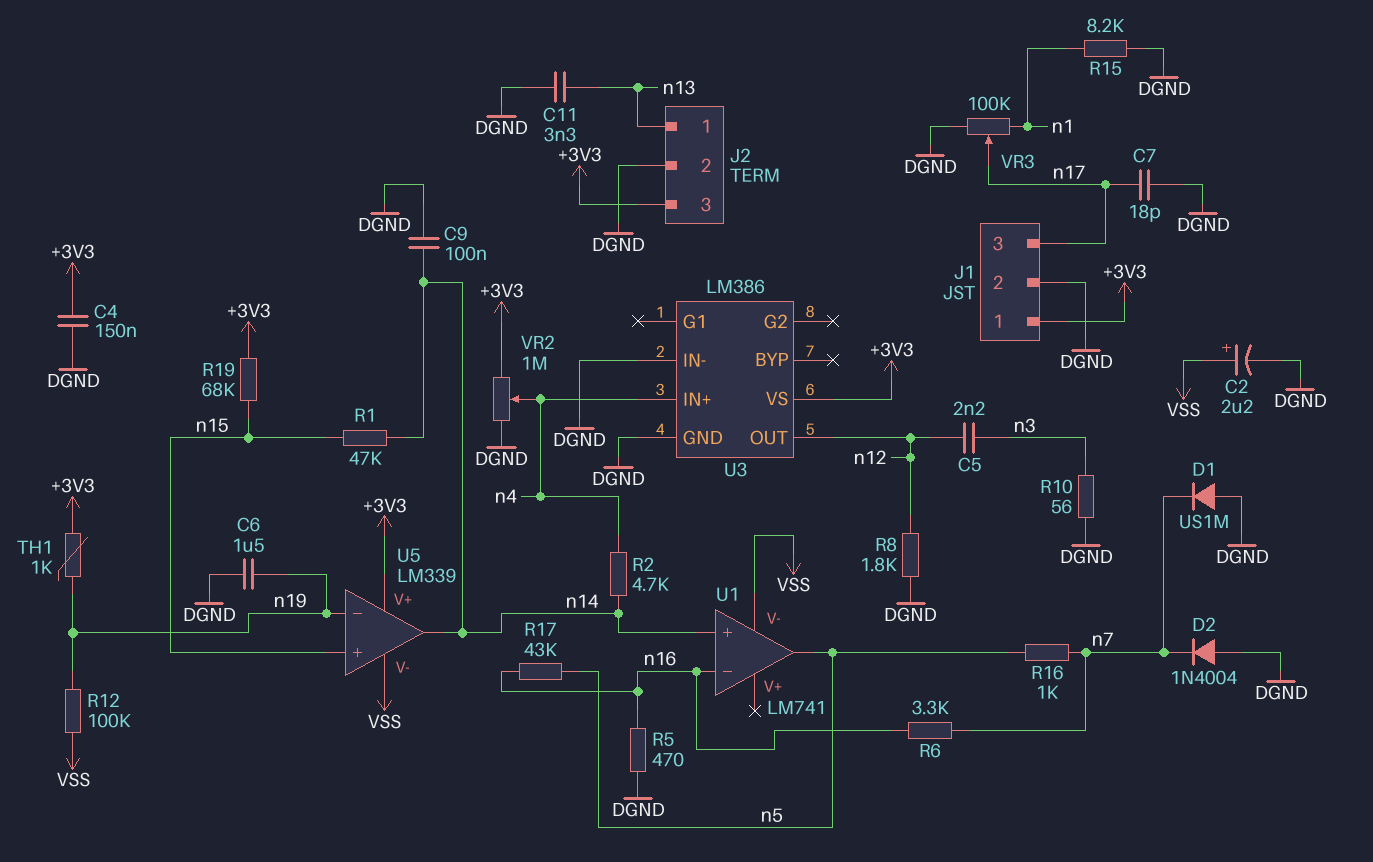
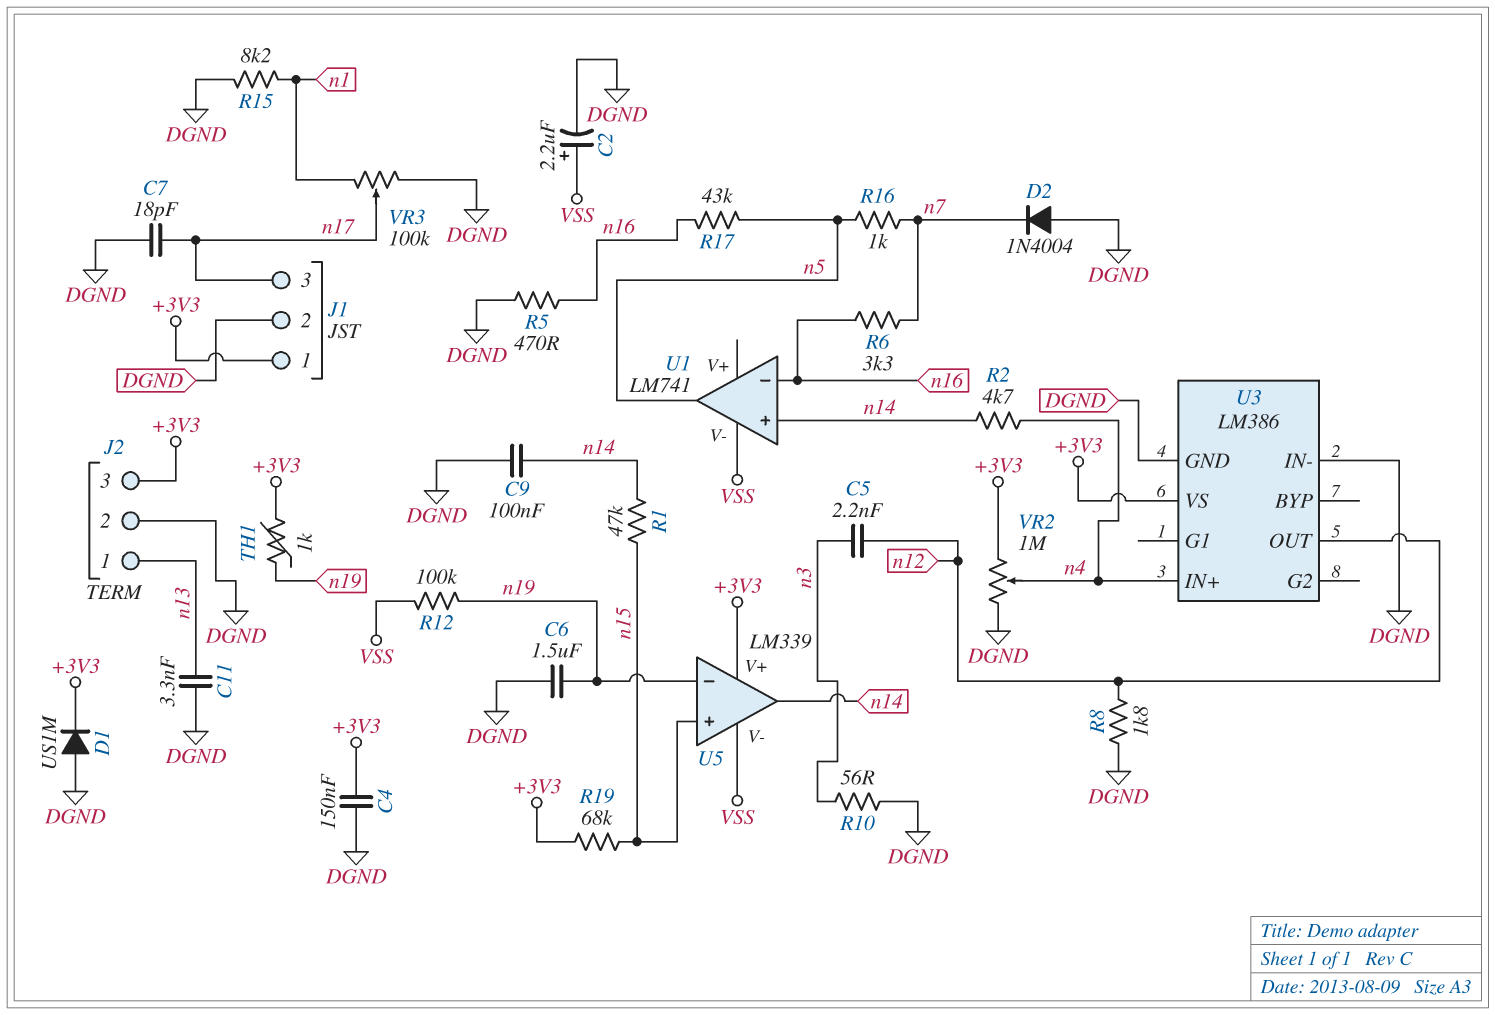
D1: diode US1M (A DGND, K n7) -> diode US1M (A DGND, K +3V3)

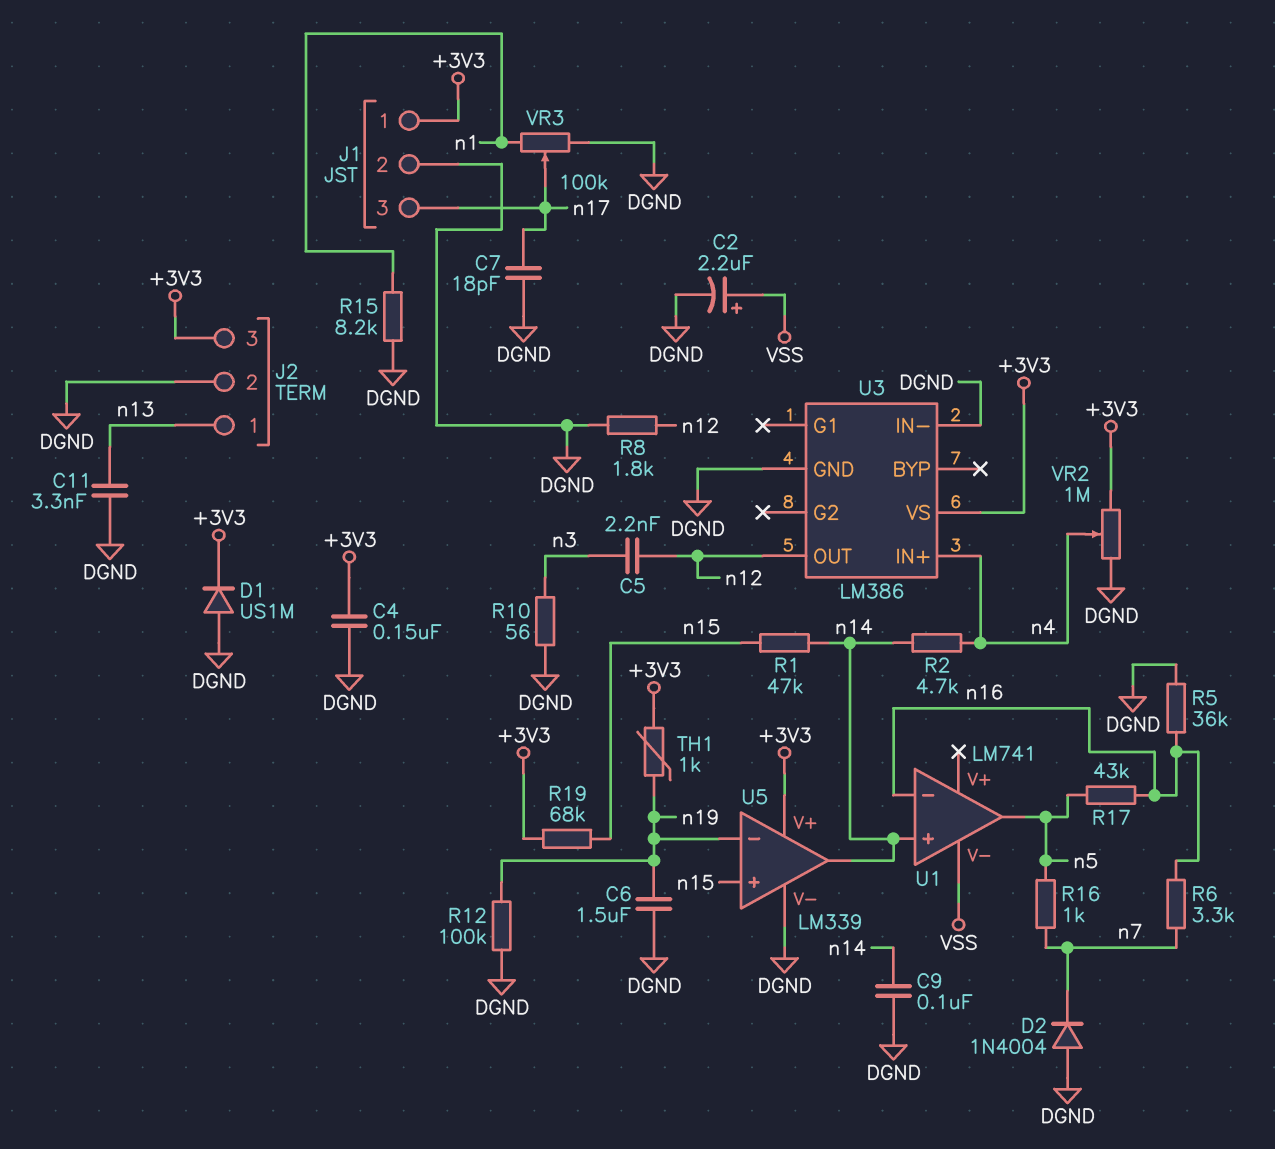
R5: 470 (DGND, n16) -> 36k (DGND, n16)
R12: 100k (VSS, n19) -> 100k (DGND, n19)
U5 pin V-: VSS -> DGND

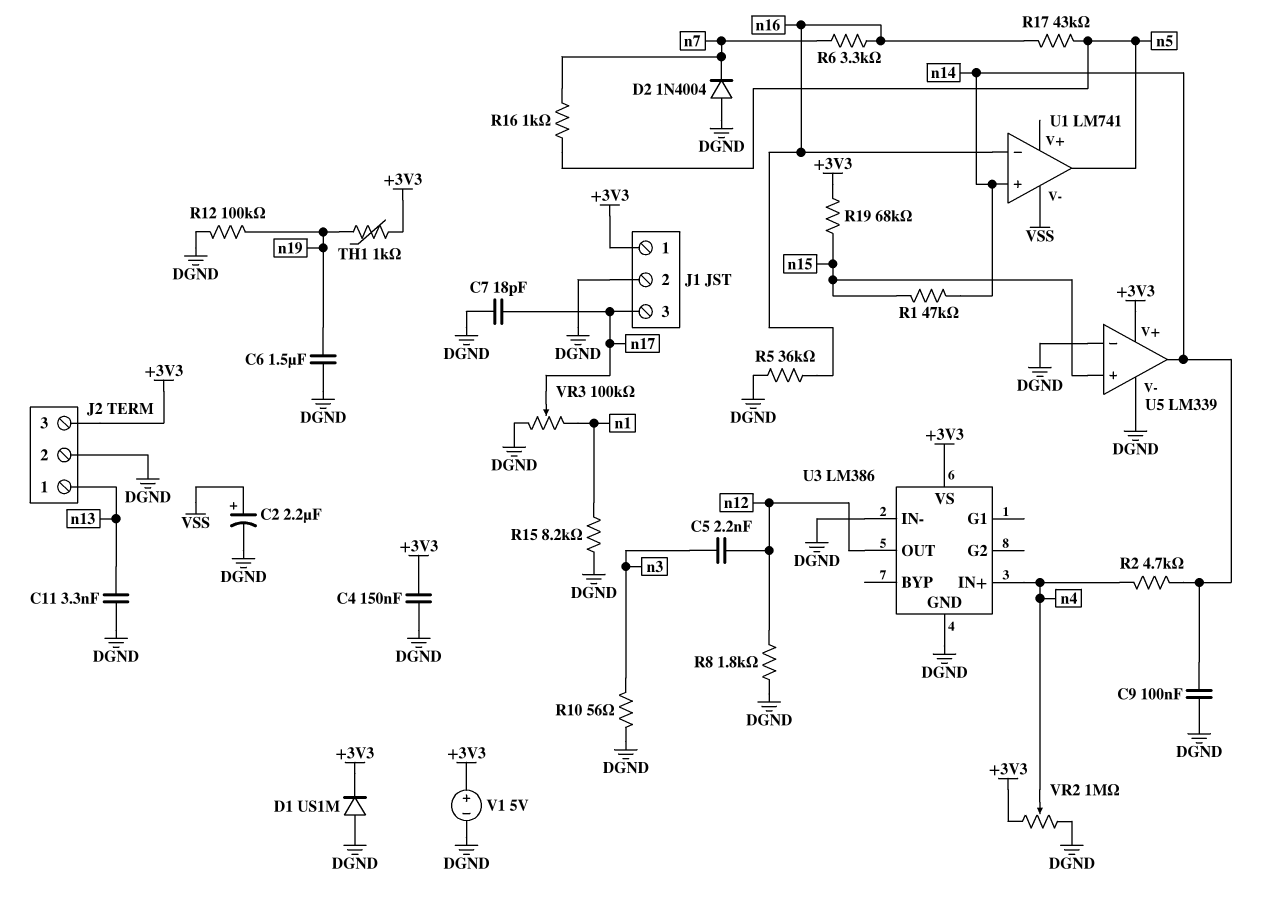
U5 pin in-: n19 -> DGND
V1: none -> 5V (plus +3V3, minus DGND)

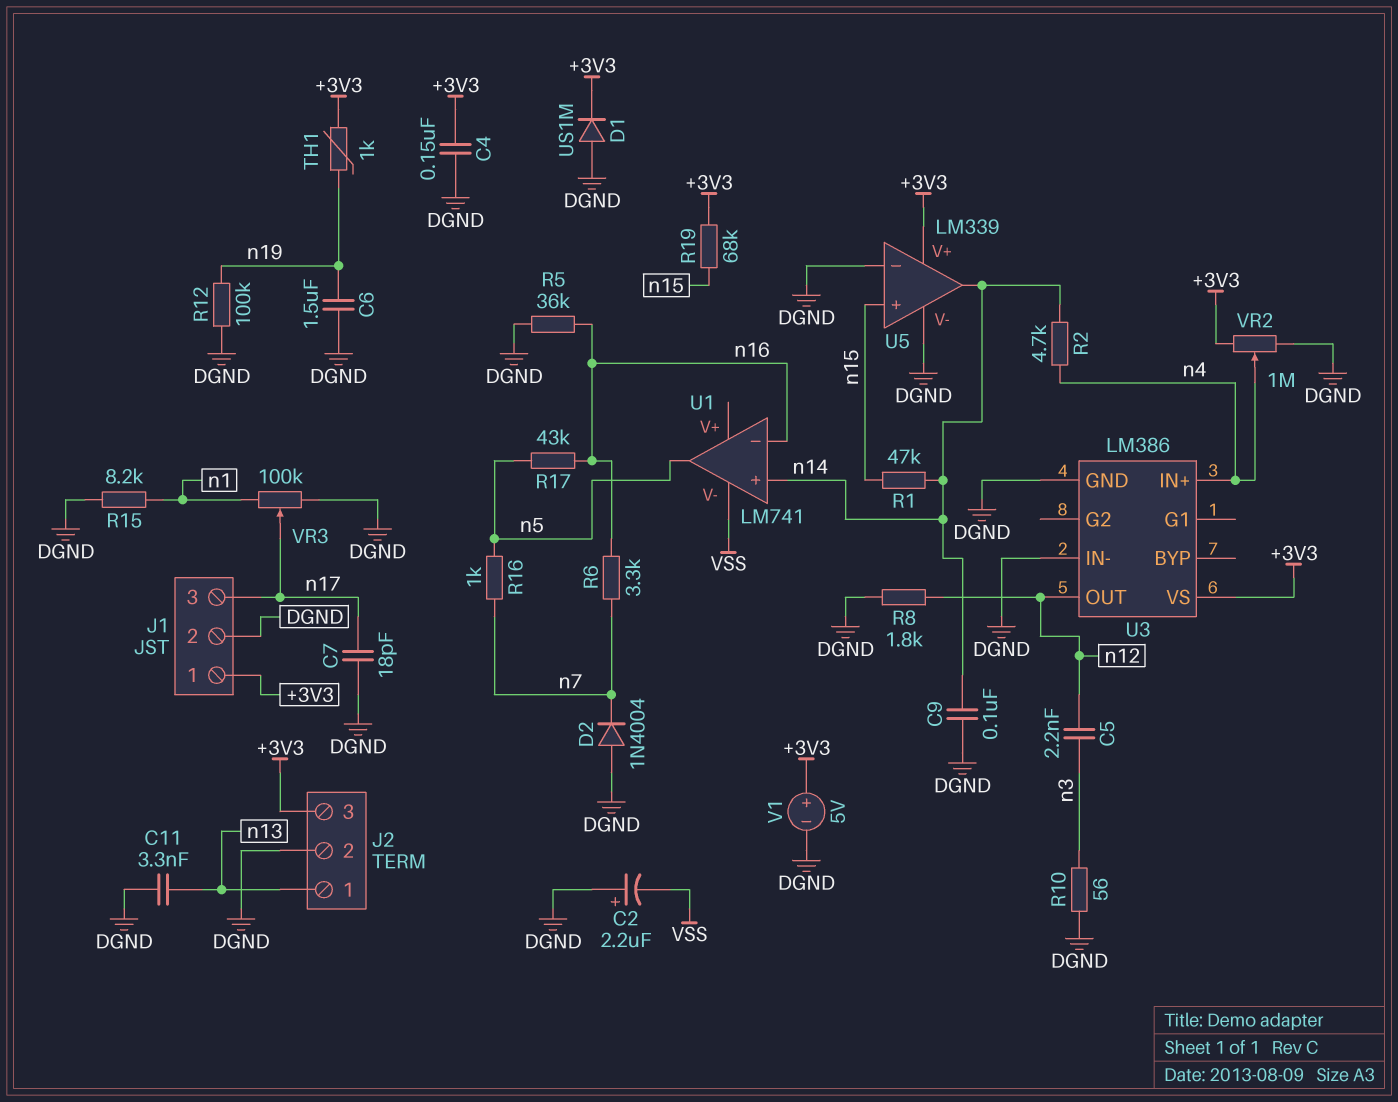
C2: 2.2uF (plus VSS, minus DGND) -> 2.2uF (plus DGND, minus VSS)

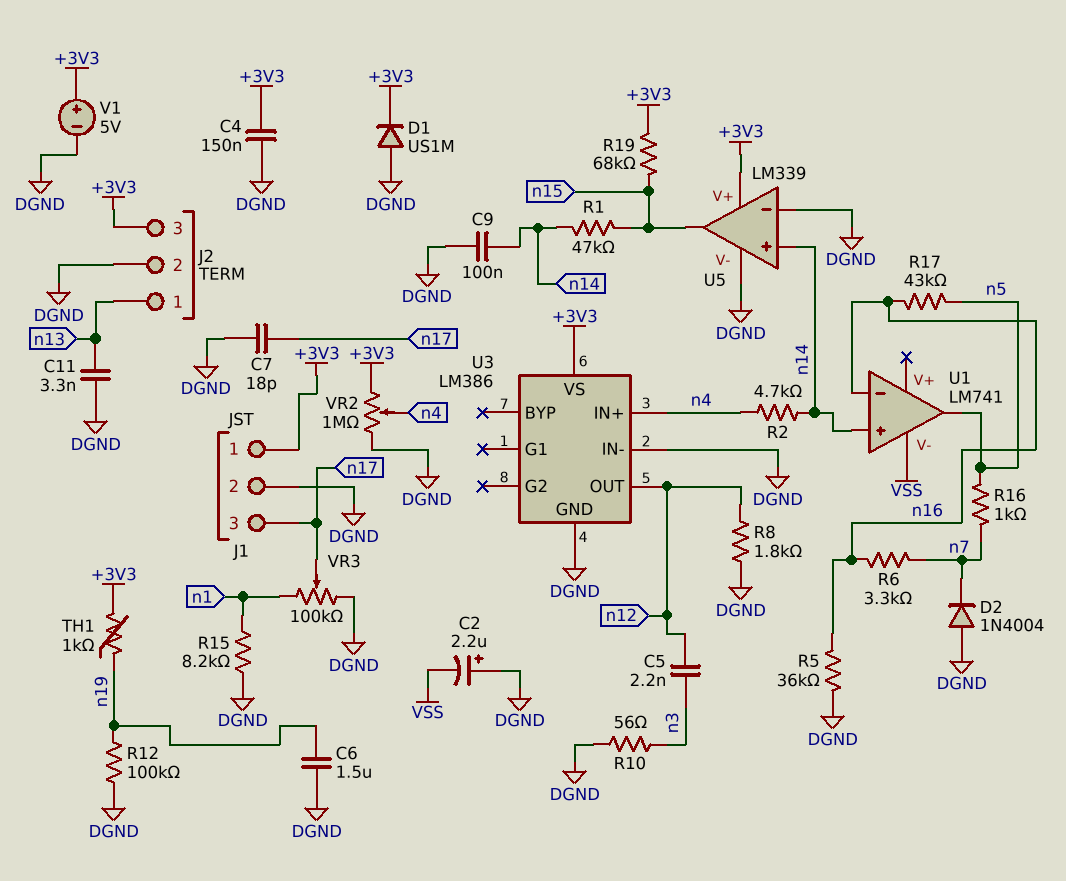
U5 pin in+: n15 -> n14
U5 pin out: n14 -> n15

